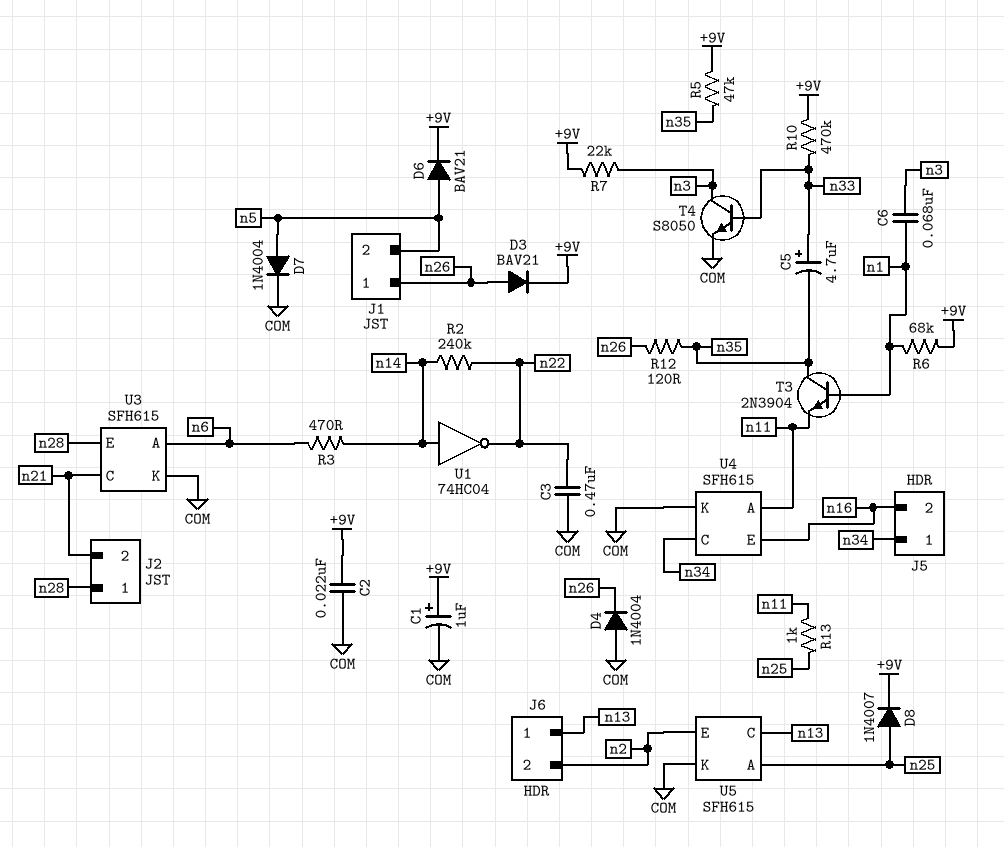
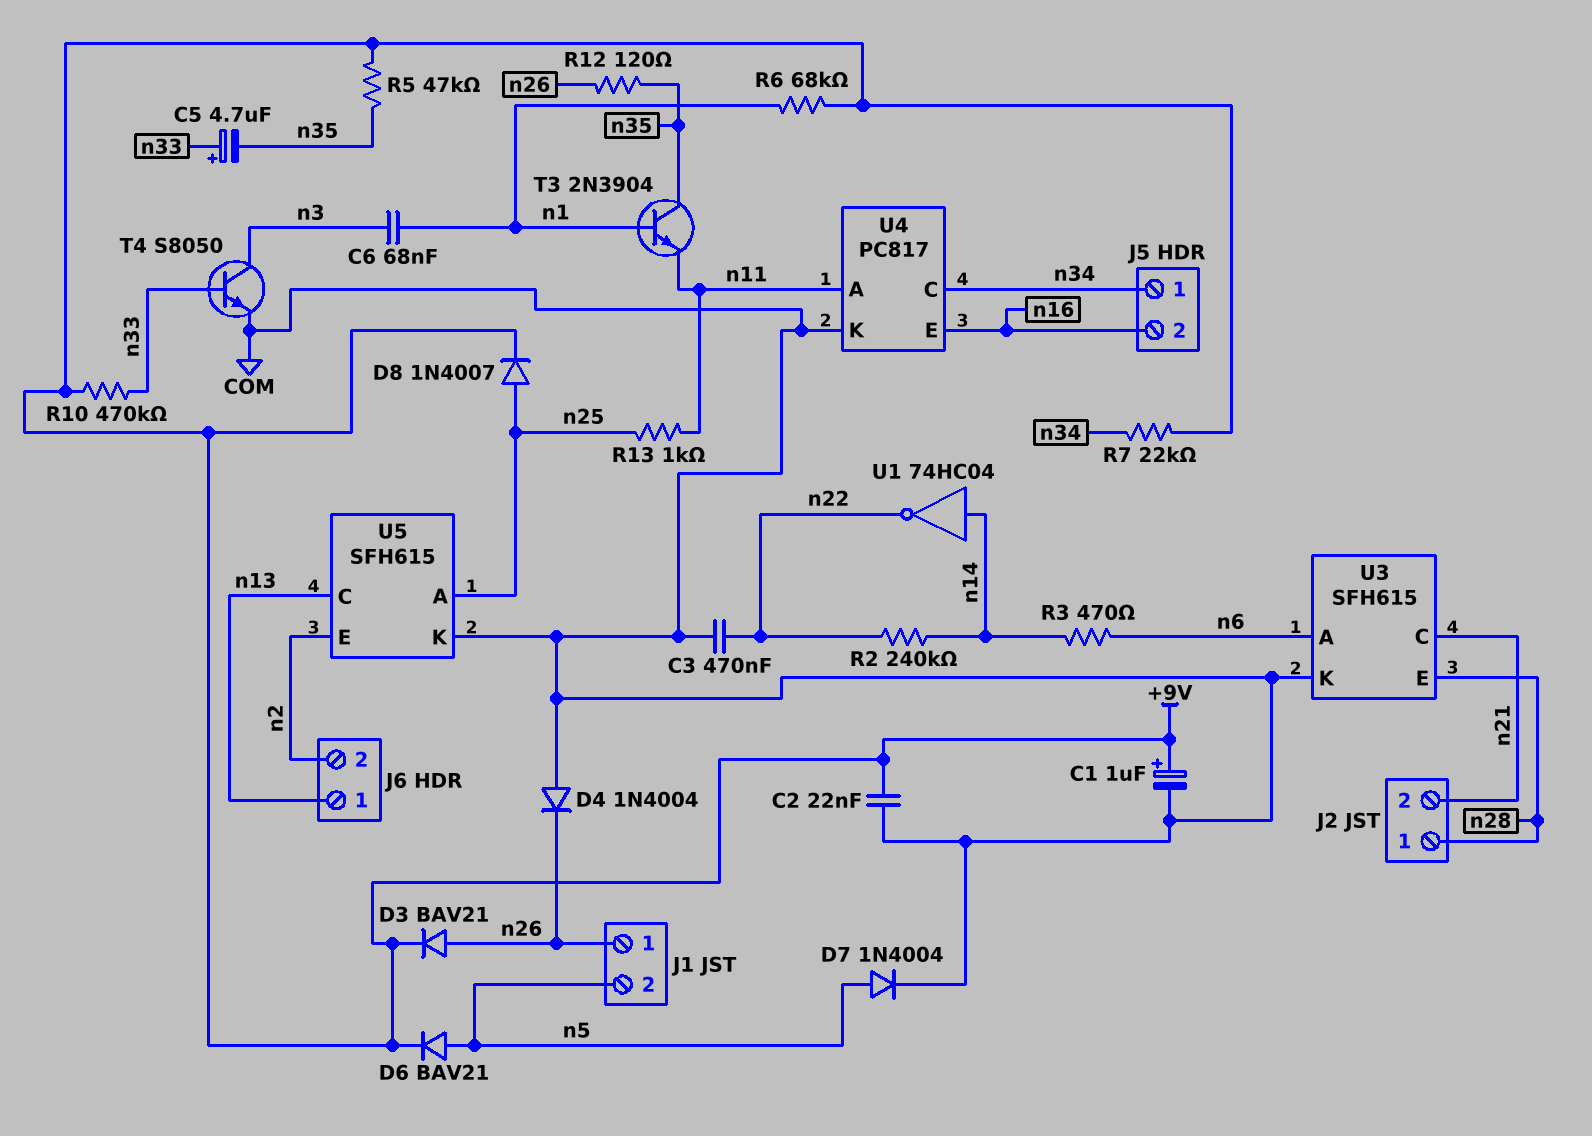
R7: 22k (+9V, n3) -> 22k (+9V, n34)
U4: SFH615 -> PC817

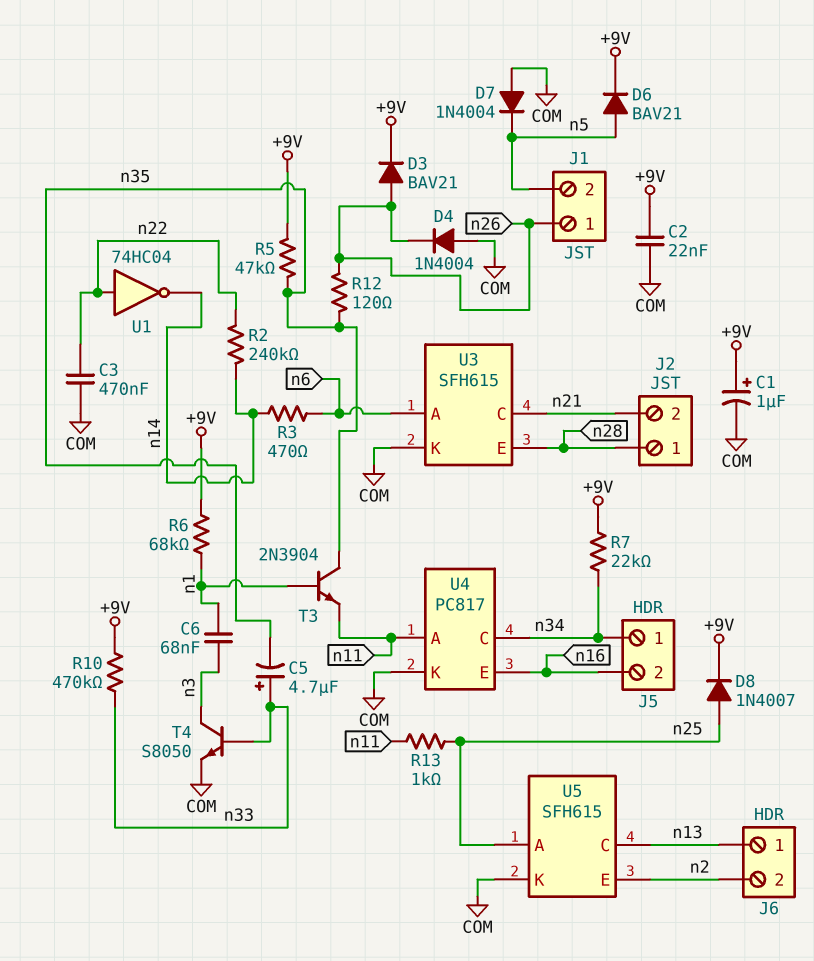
D7: diode 1N4004 (A n5, K COM) -> diode 1N4004 (A COM, K n5)
U1: NOT 74HC04 (in n14, out n22) -> NOT 74HC04 (in n22, out n14)

